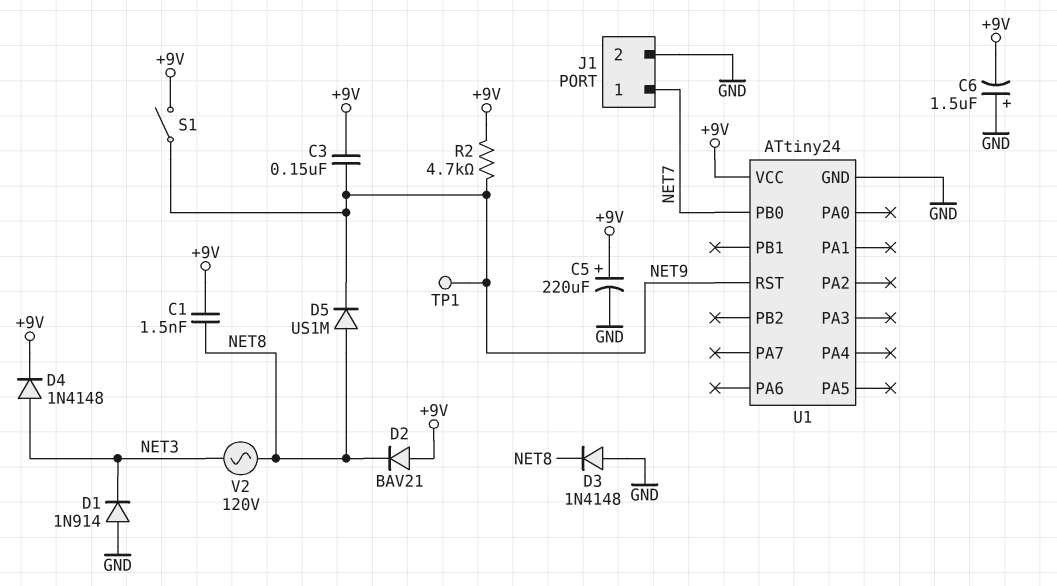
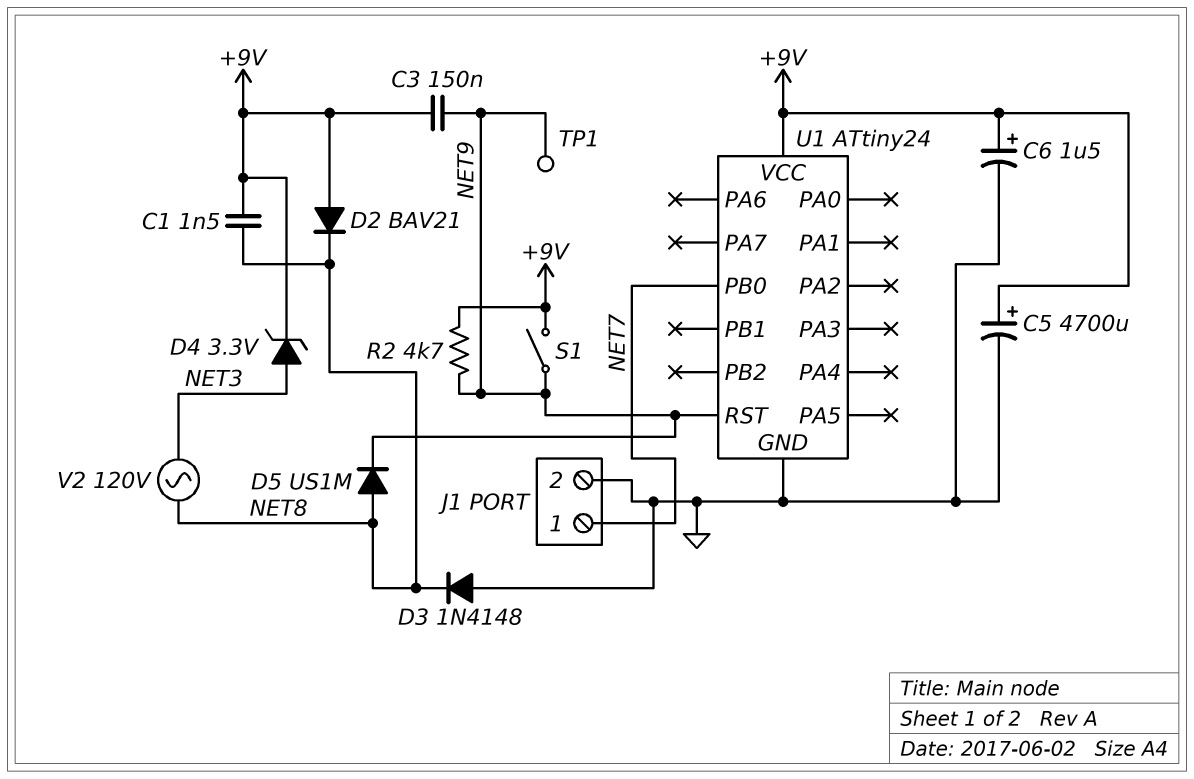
C5: 220uF (plus +9V, minus GND) -> 4700uF (plus +9V, minus GND)
C6: 1.5uF (plus GND, minus +9V) -> 1.5uF (plus +9V, minus GND)
D1: diode 1N914 (A GND, K NET3) -> none
D4: diode 1N4148 (A NET3, K +9V) -> zener 3.3V (A NET3, K +9V)

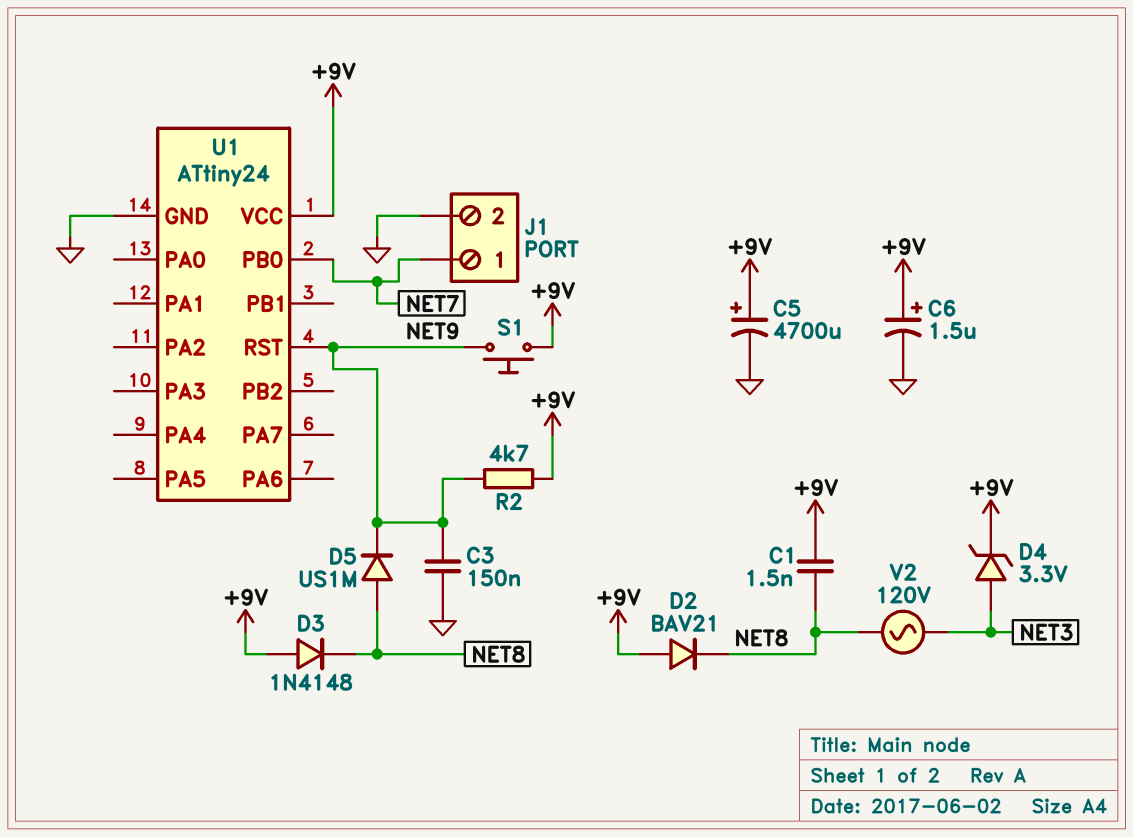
C3: 150nF (+9V, NET9) -> 150nF (GND, NET9)
D3: diode 1N4148 (A GND, K NET8) -> diode 1N4148 (A +9V, K NET8)
S1: switch (+9V, NET9) -> button (+9V, NET9)
TP1: test point (NET9) -> none

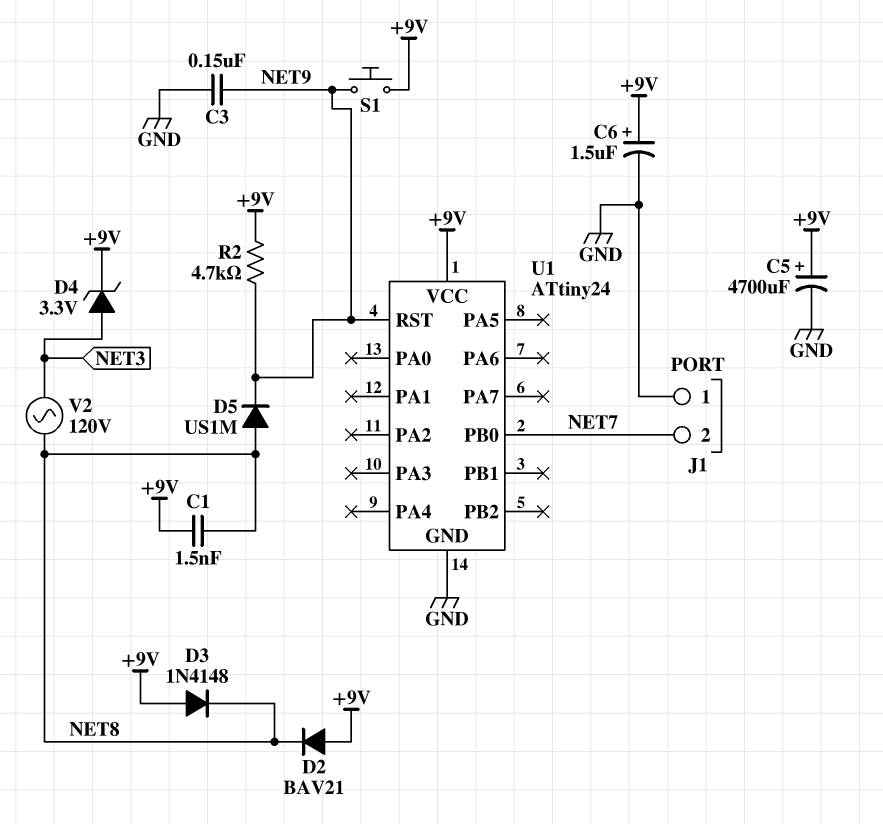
J1 pin 1: NET7 -> GND
J1 pin 2: GND -> NET7

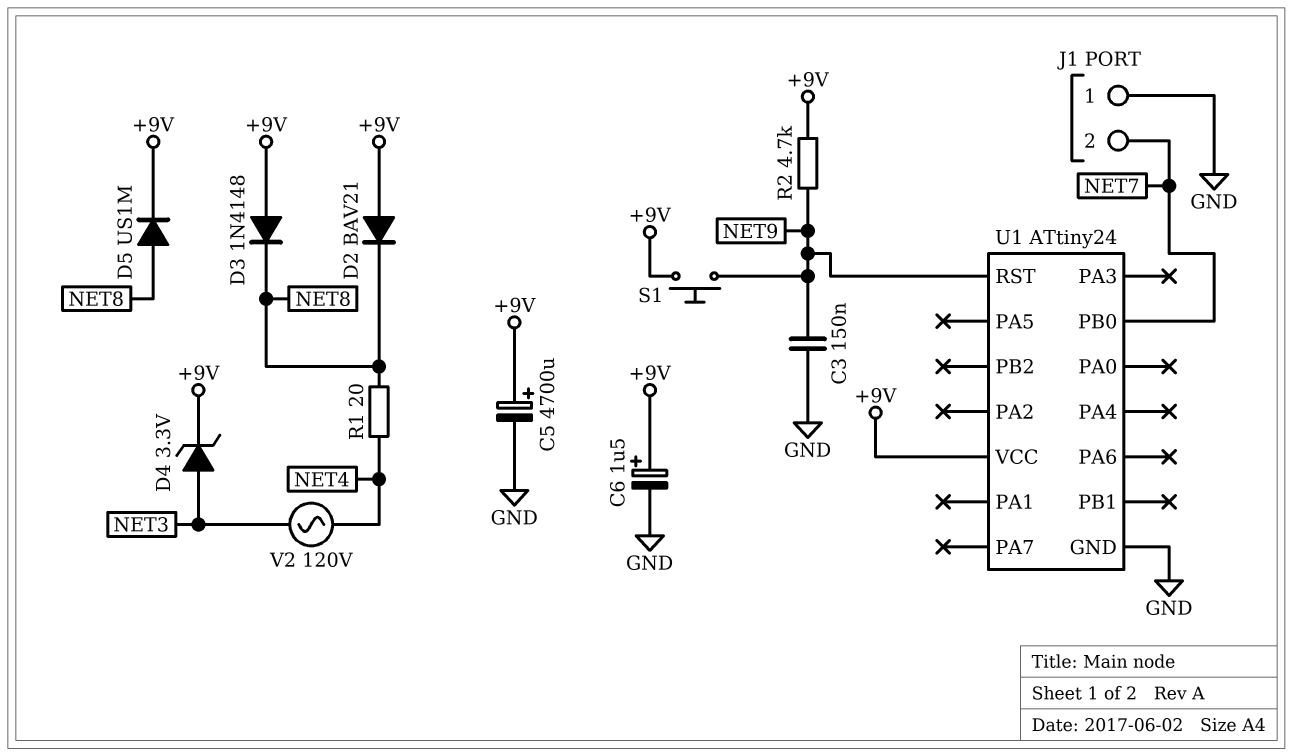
C1: 1.5nF (+9V, NET8) -> none
D5: diode US1M (A NET8, K NET9) -> diode US1M (A NET8, K +9V)
R1: none -> 20 (NET4, NET8)
V2: AC 120V (NET3, NET8) -> AC 120V (NET3, NET4)

